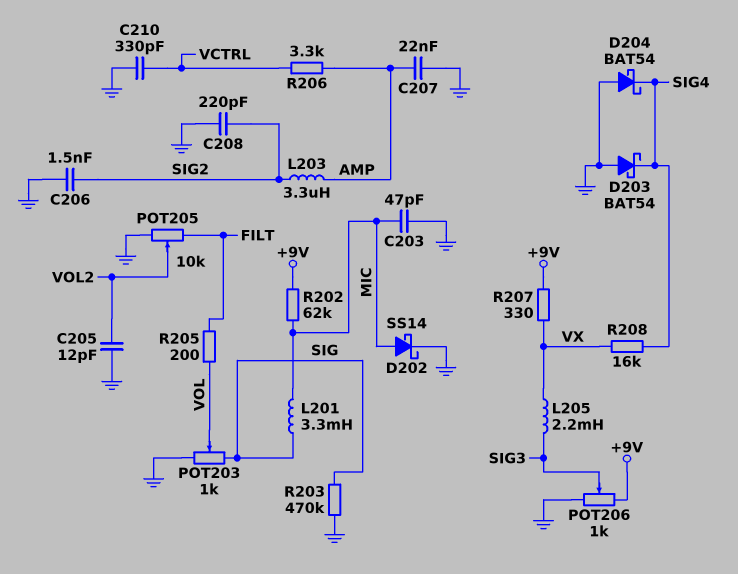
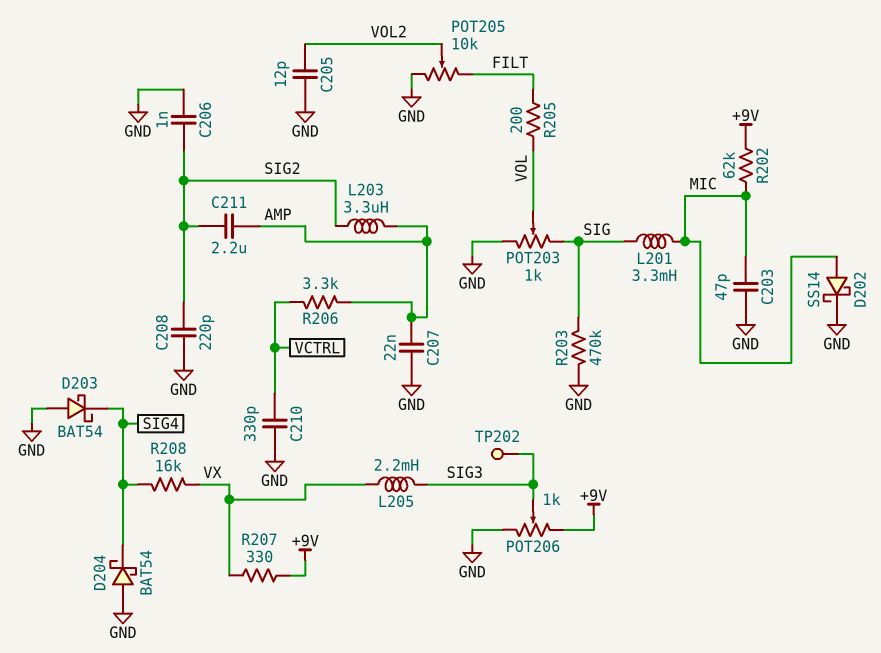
C206: 1.5nF (GND, SIG2) -> 1nF (GND, SIG2)
C211: none -> 2.2uF (AMP, SIG2)
TP202: none -> test point (SIG3)

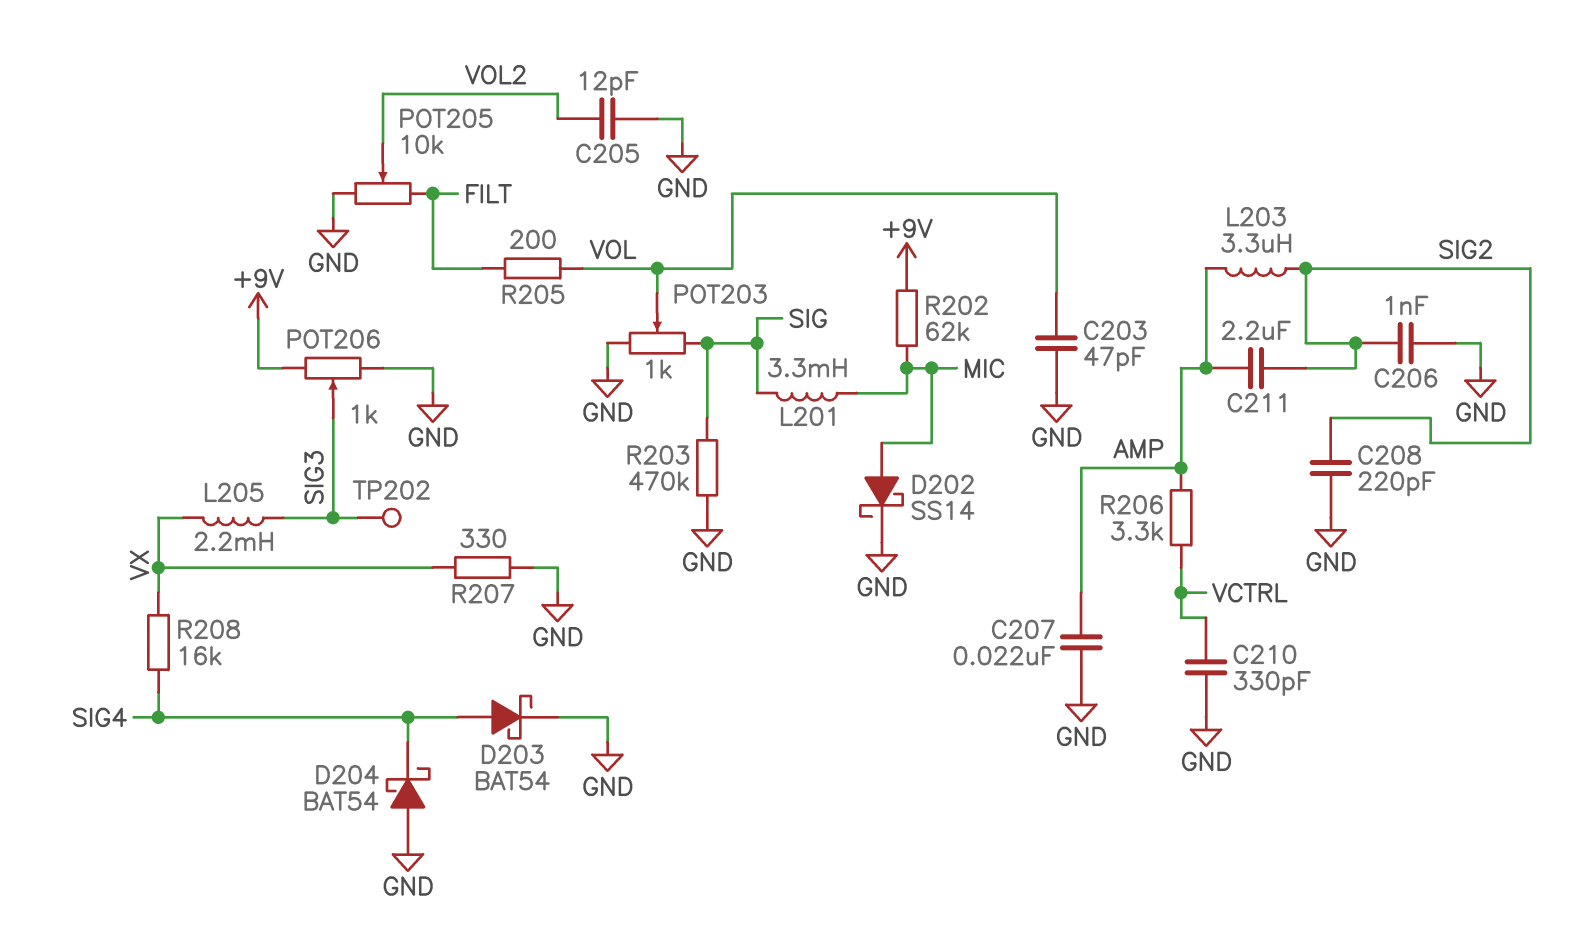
C203: 47pF (GND, MIC) -> 47pF (GND, VOL)
D203: schottky BAT54 (A GND, K SIG4) -> schottky BAT54 (A SIG4, K GND)
R207: 330 (+9V, VX) -> 330 (GND, VX)

